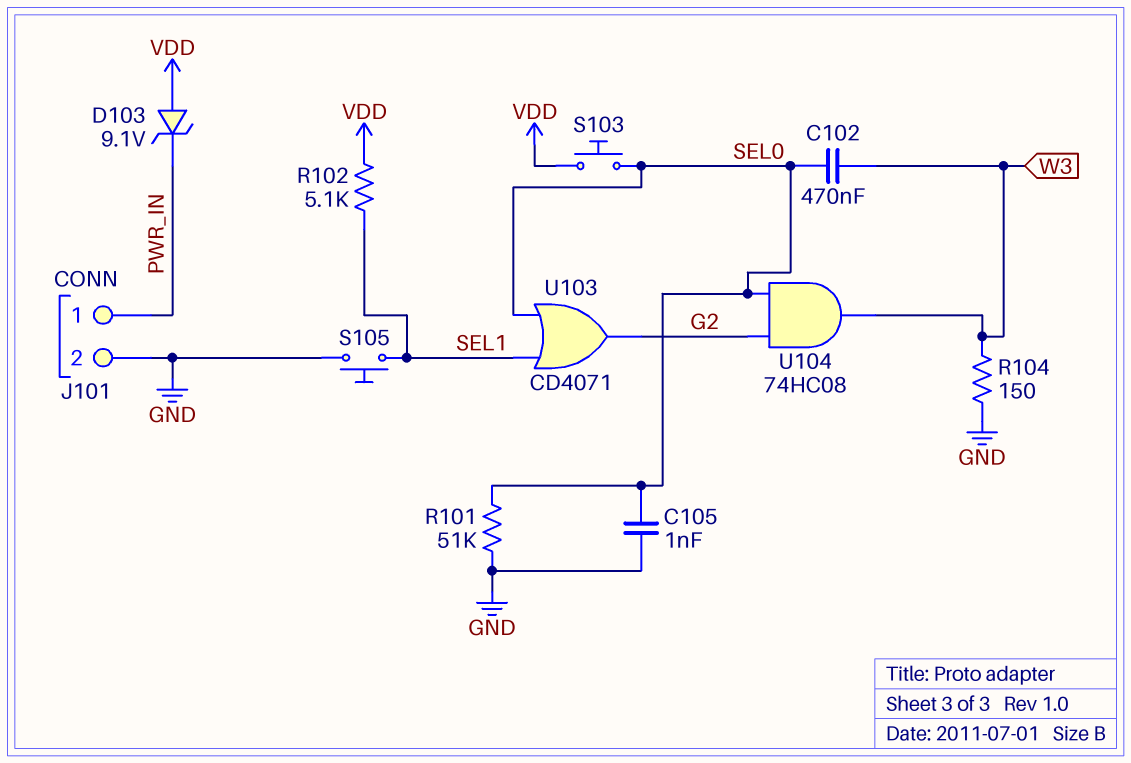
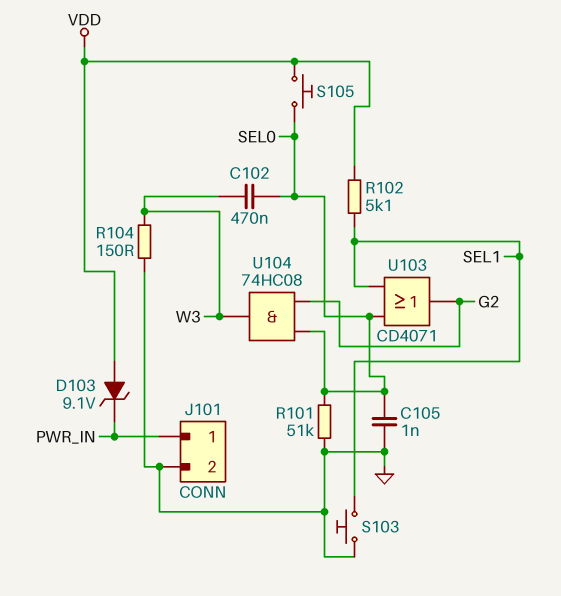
S103: button (SEL0, VDD) -> button (GND, SEL1)
S105: button (GND, SEL1) -> button (SEL0, VDD)

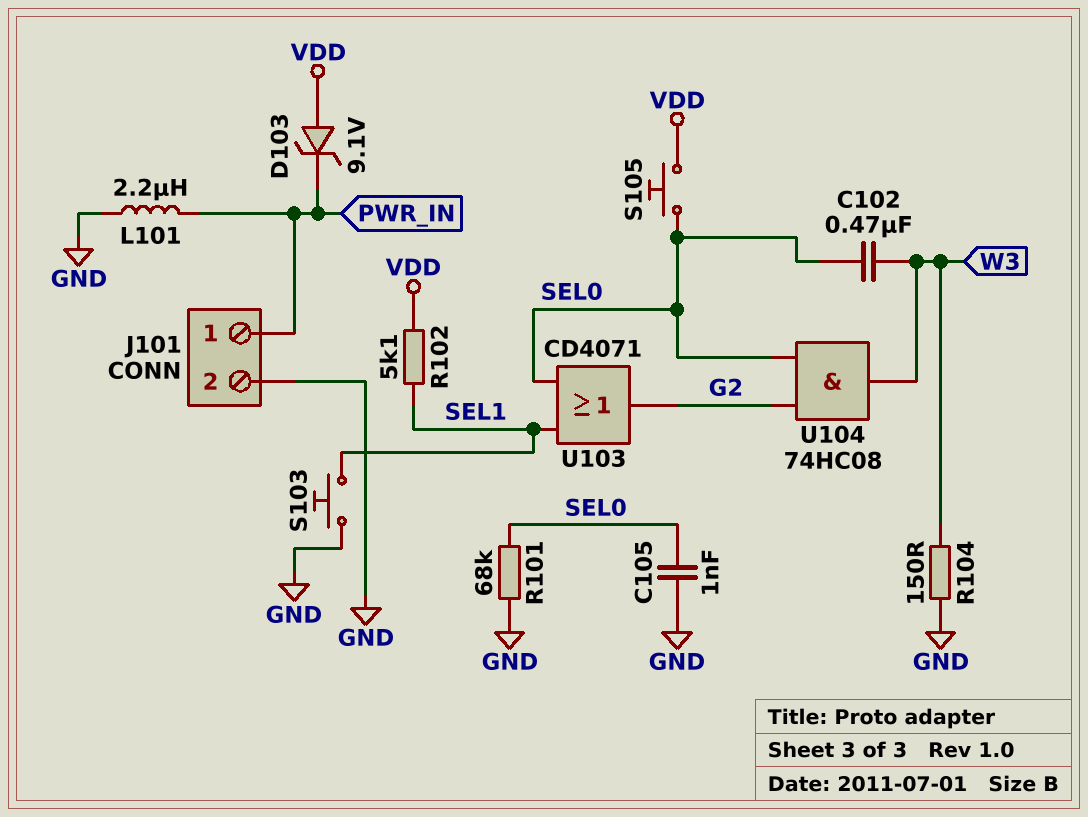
L101: none -> 2.2uH (GND, PWR_IN)
R101: 51k (GND, SEL0) -> 68k (GND, SEL0)

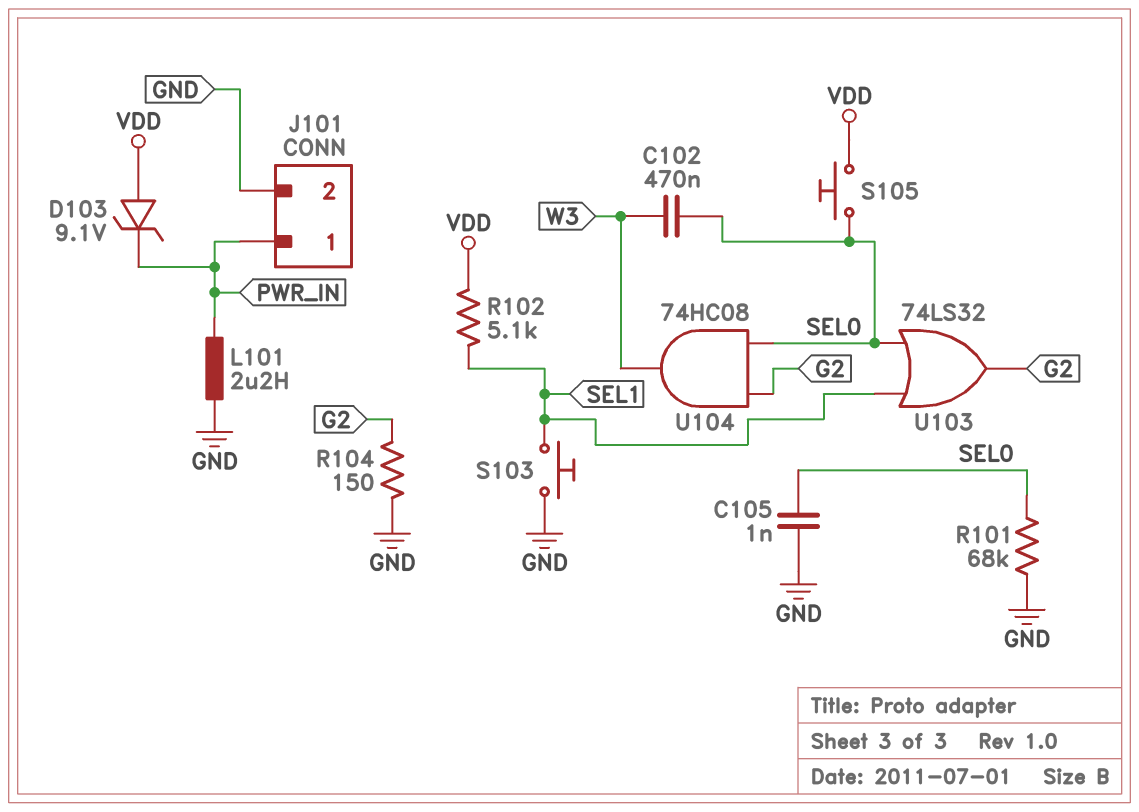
R104: 150 (GND, W3) -> 150 (G2, GND)
U103: OR CD4071 (in SEL0, in SEL1, out G2) -> OR 74LS32 (in SEL0, in SEL1, out G2)

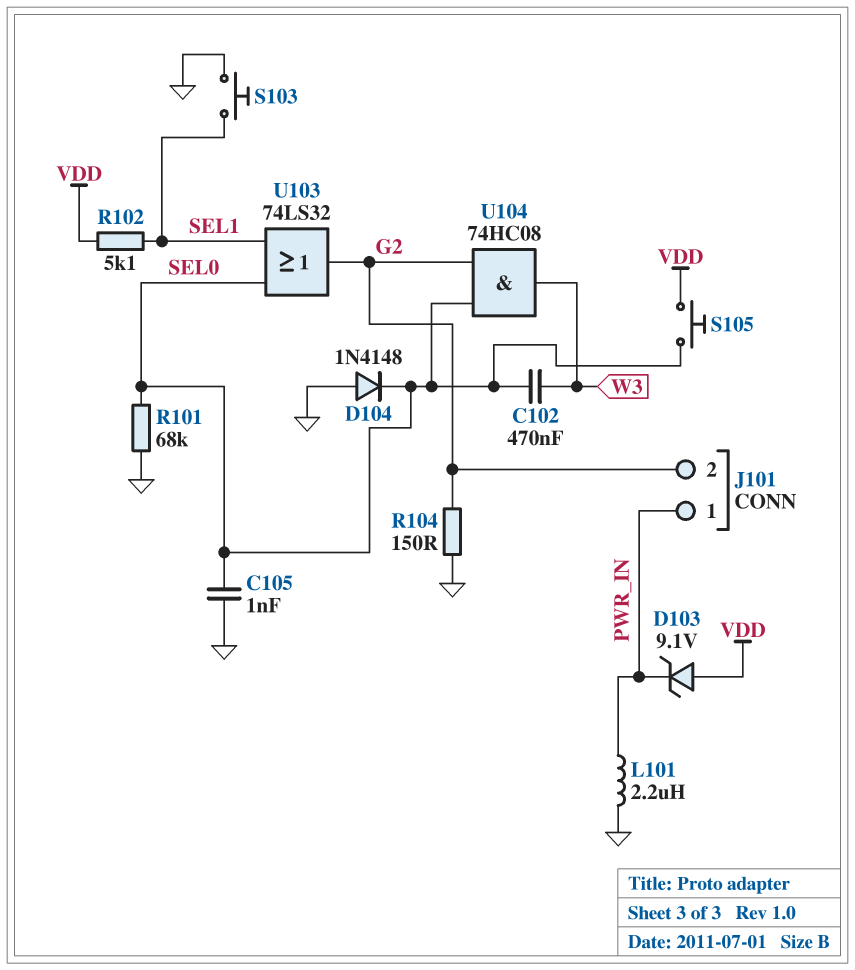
D104: none -> diode 1N4148 (A GND, K SEL0)
J101 pin 2: GND -> G2

